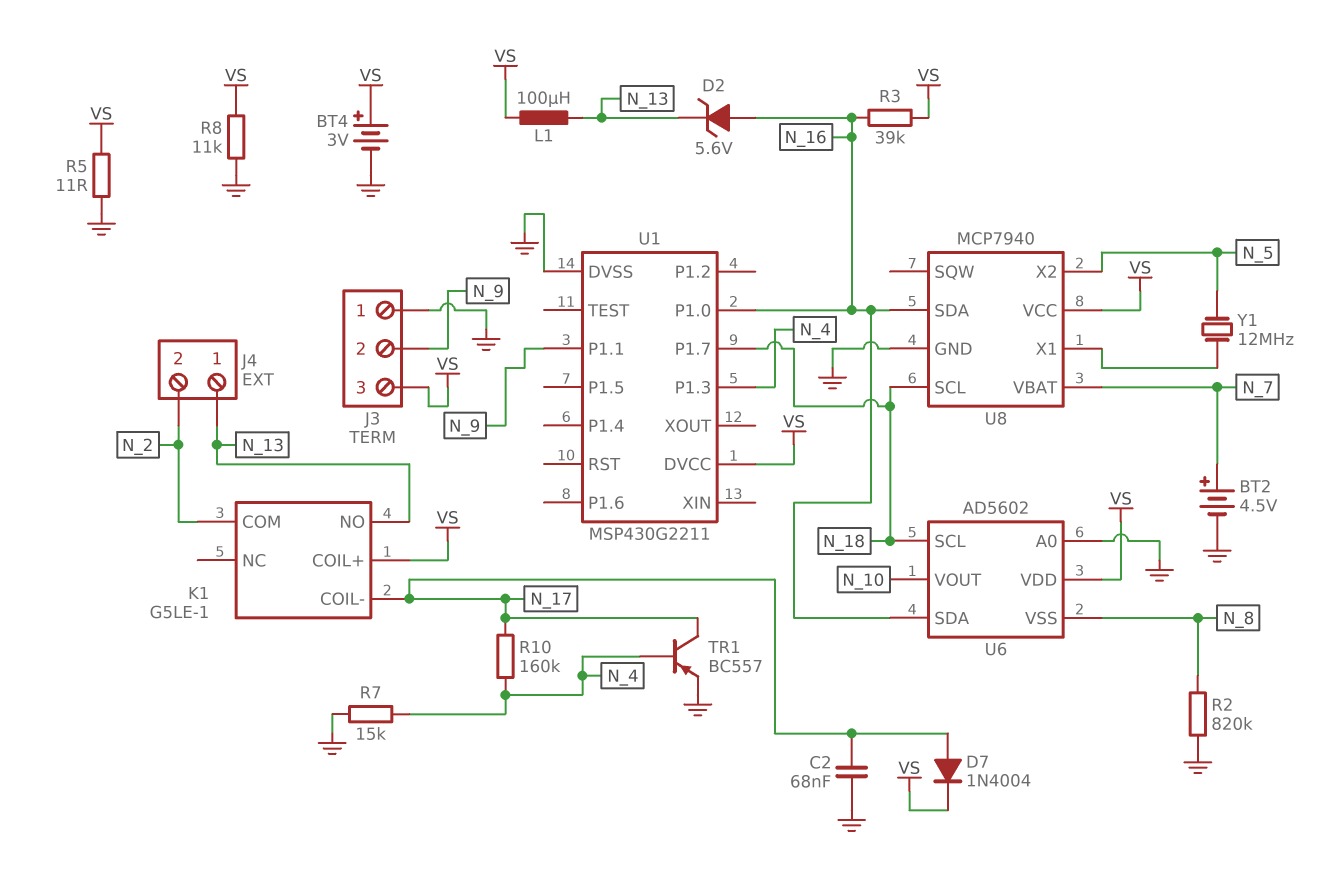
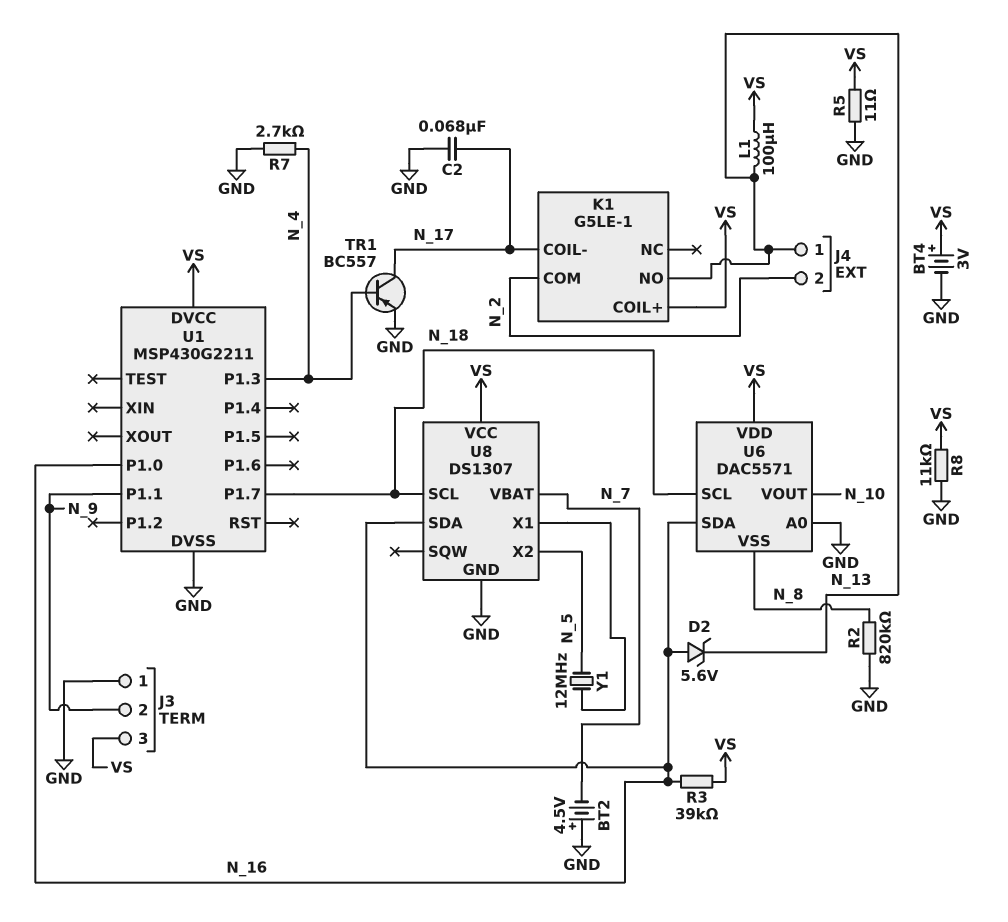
BT2: 4.5V (plus N_7, minus GND) -> 4.5V (plus GND, minus N_7)
D7: diode 1N4004 (A N_17, K VS) -> none
R7: 15k (GND, N_4) -> 2.7k (GND, N_4)
R10: 160k (N_4, N_17) -> none
U6: AD5602 -> DAC5571
U8: MCP7940 -> DS1307

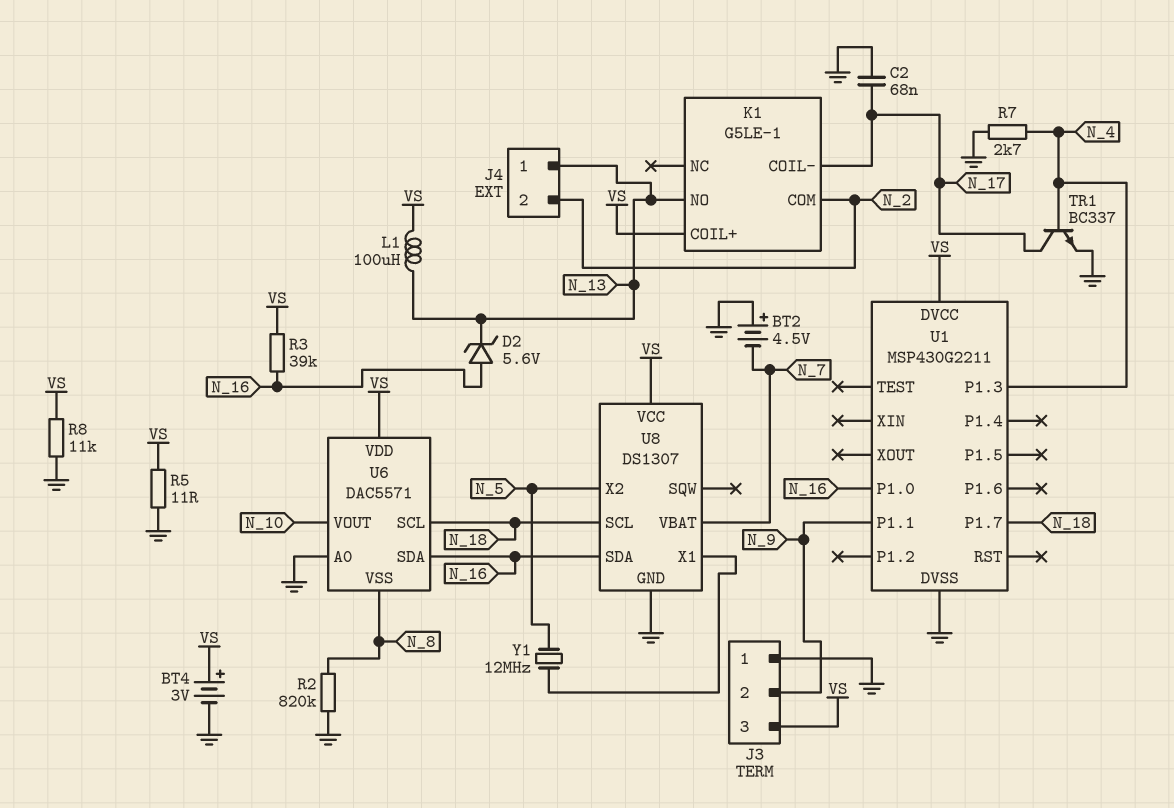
TR1: PNP BC557 (B N_4, C N_17, E GND) -> NPN BC337 (B N_4, C N_17, E GND)

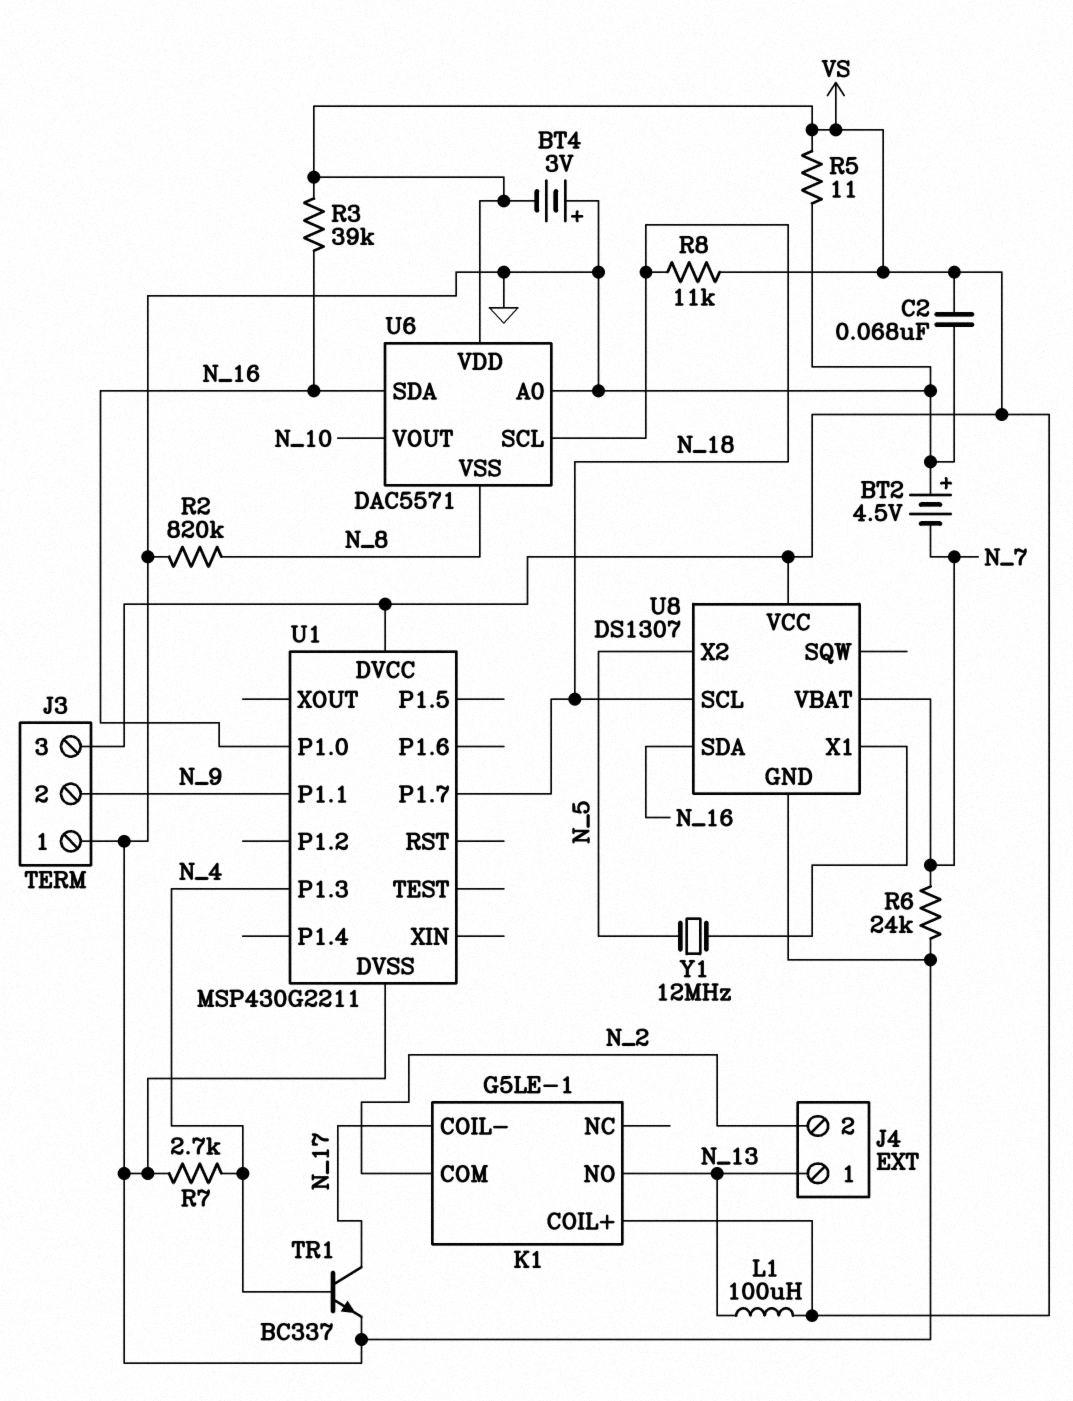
BT4: 3V (plus VS, minus GND) -> 3V (plus GND, minus VS)
C2: 68nF (GND, N_17) -> 68nF (GND, VS)
D2: zener 5.6V (A N_16, K N_13) -> none
R6: none -> 24k (GND, N_7)
R8: 11k (GND, VS) -> 11k (N_18, VS)

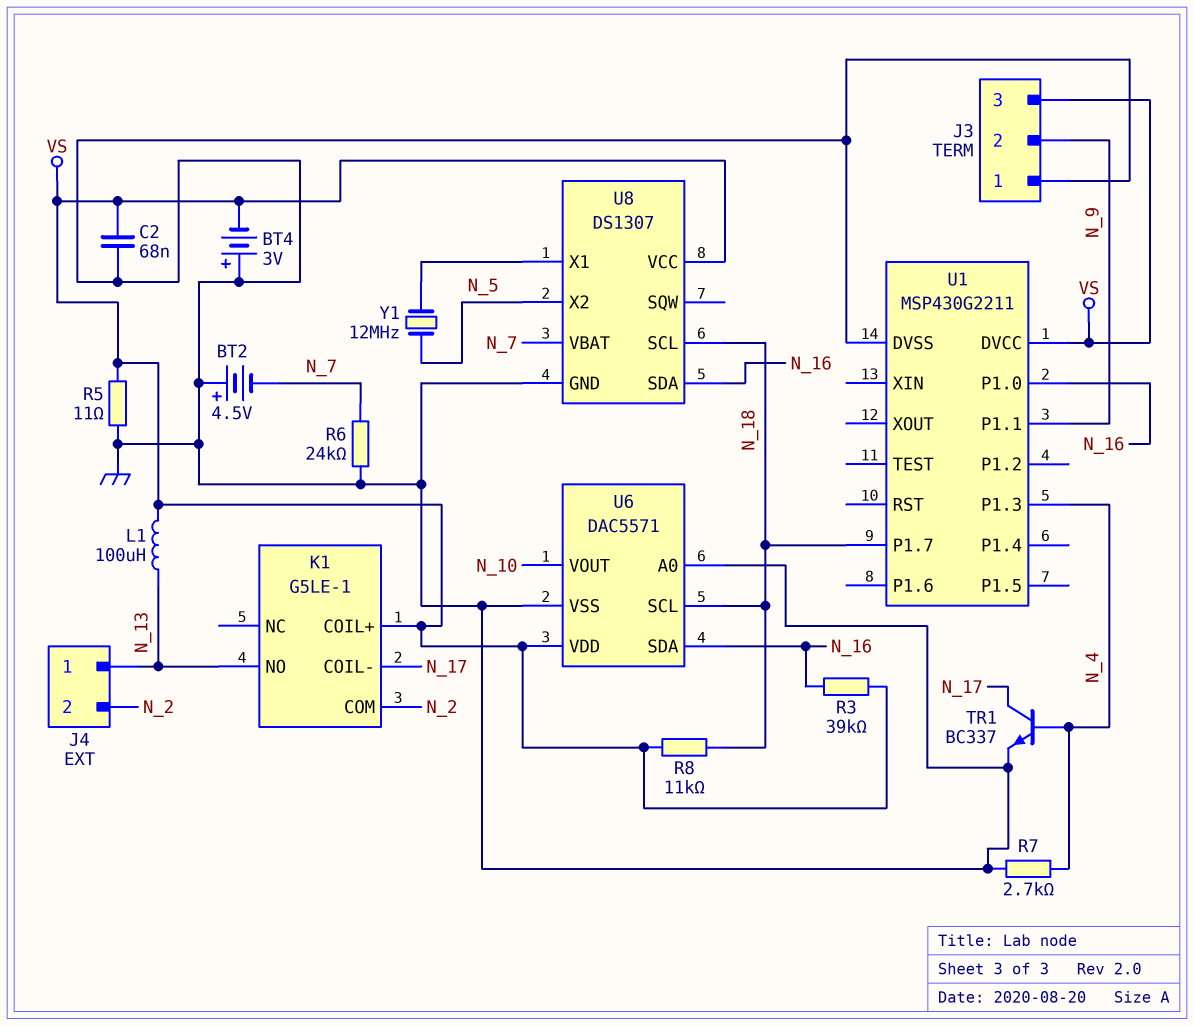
R2: 820k (GND, N_8) -> none
U6 pin VSS: N_8 -> GND

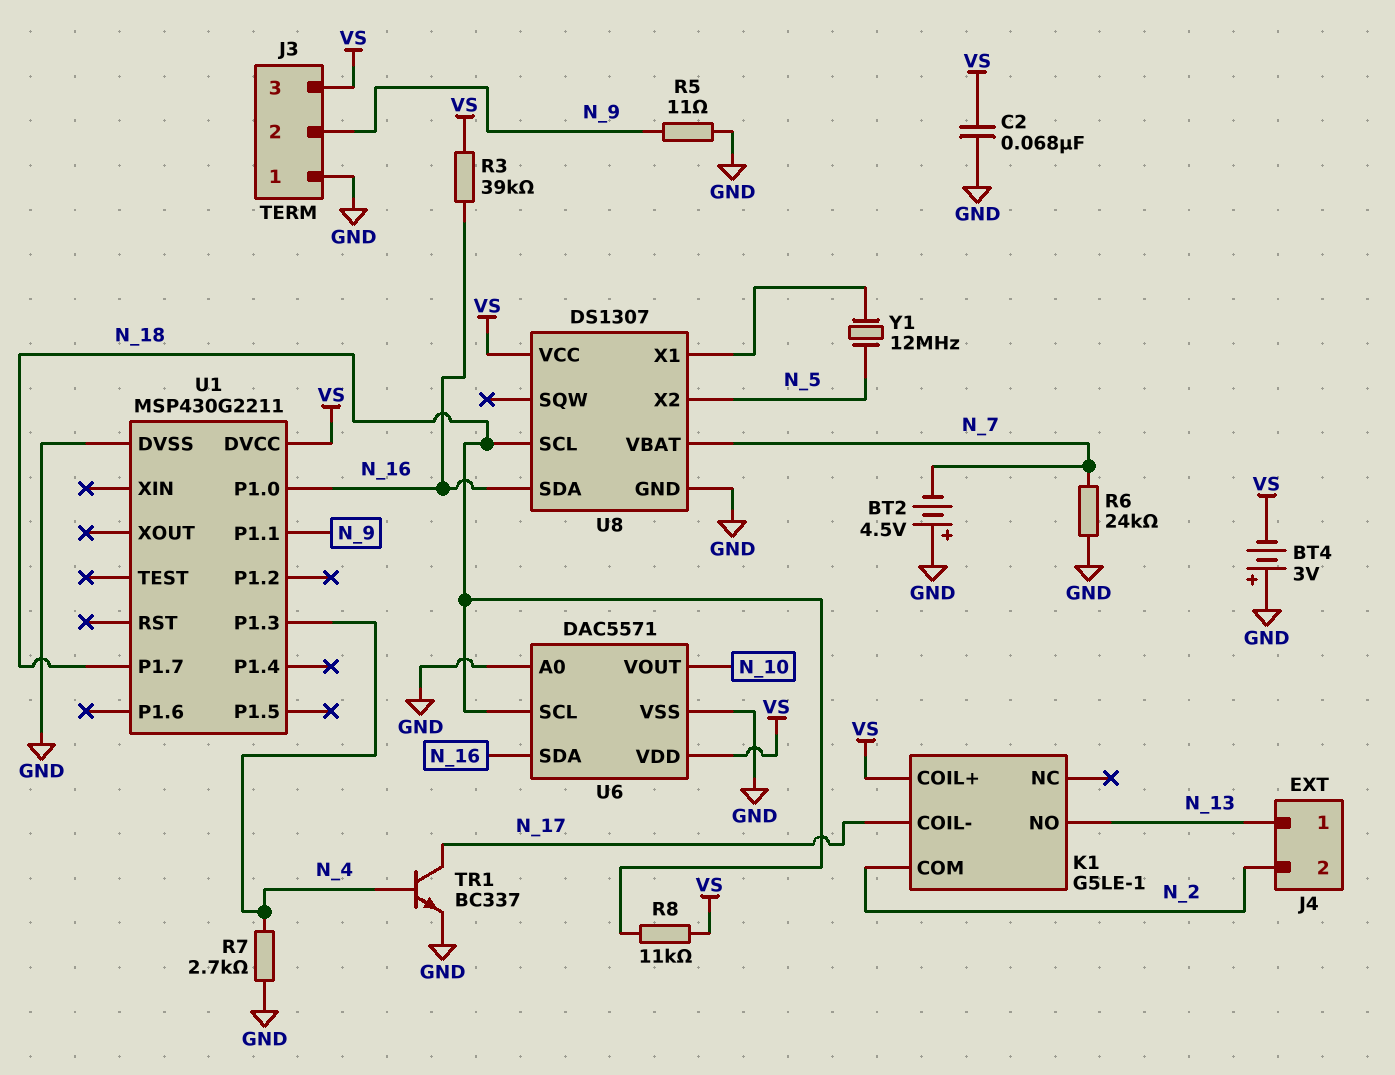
L1: 100uH (N_13, VS) -> none
R5: 11 (GND, VS) -> 11 (GND, N_9)

